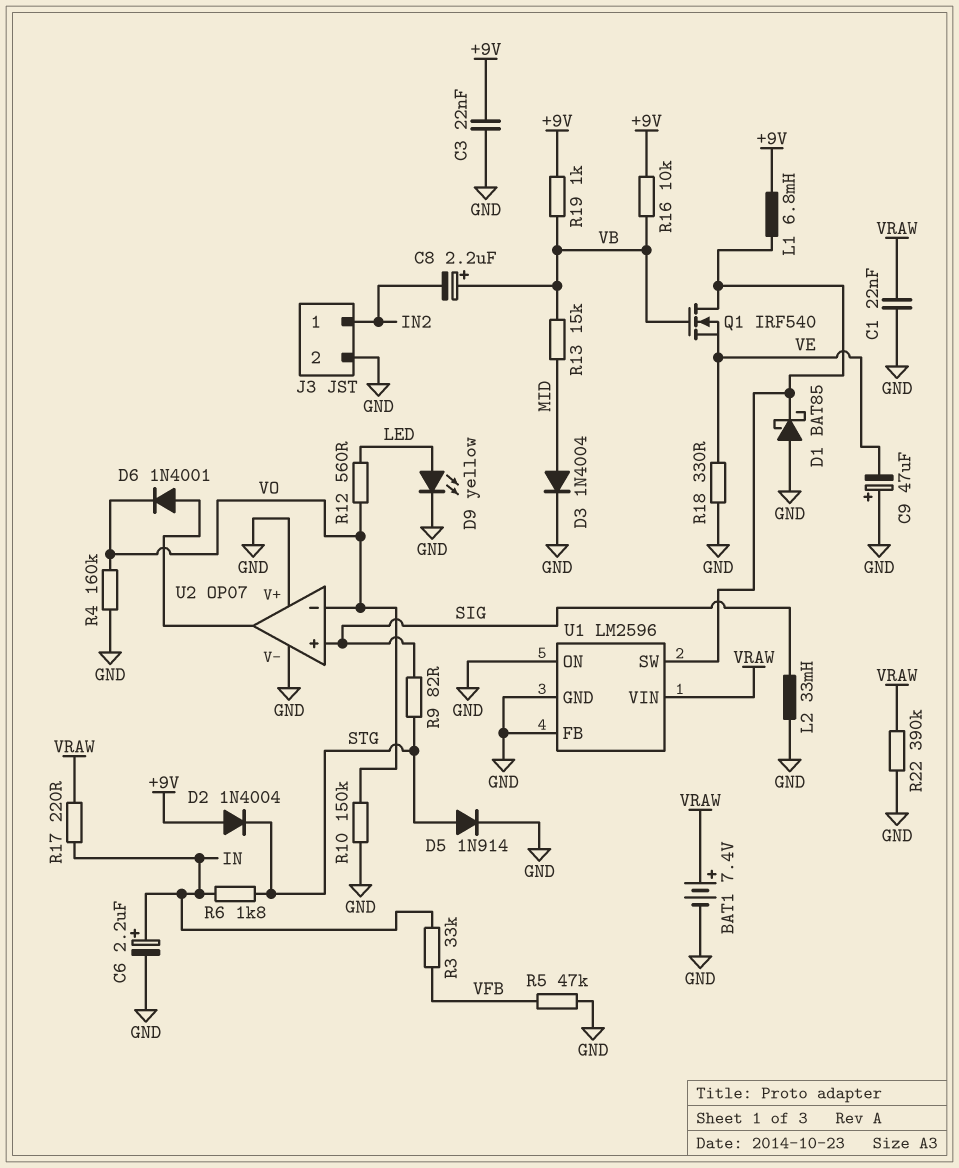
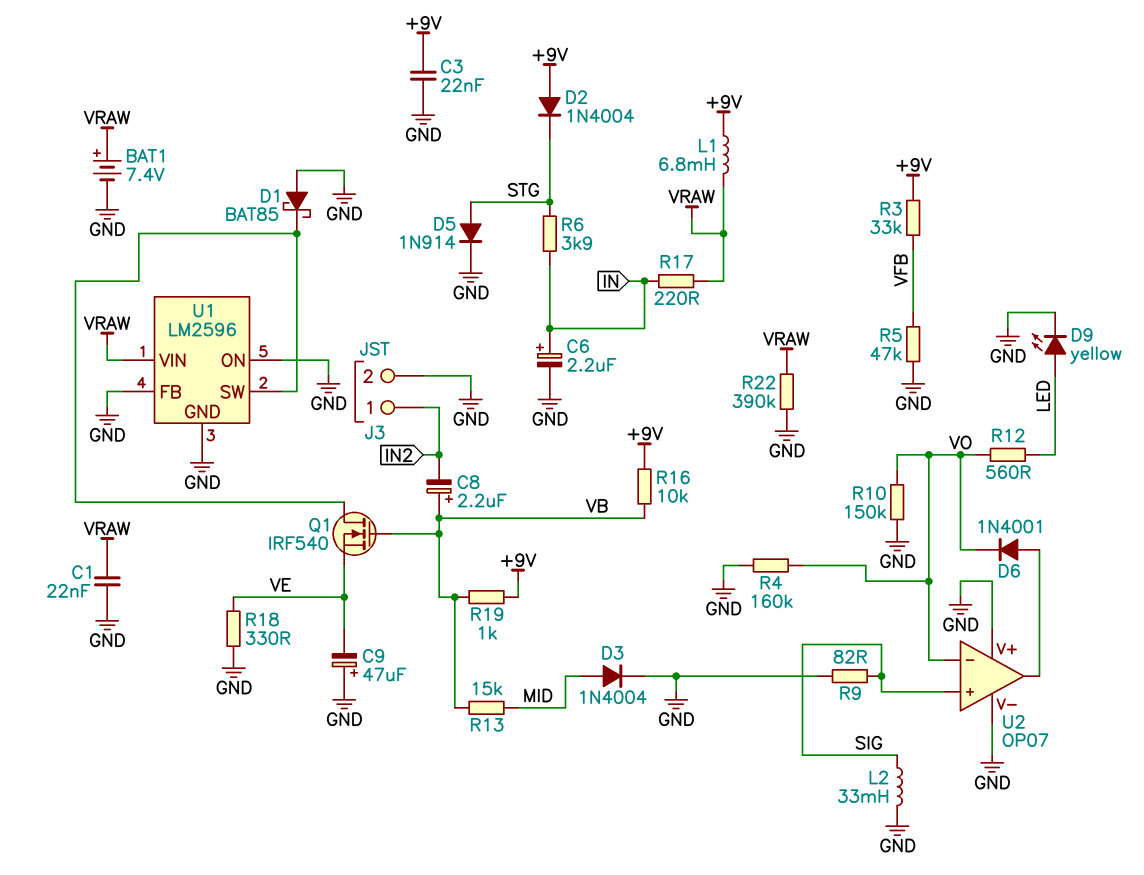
L1: 6.8mH (+9V, U1/SW) -> 6.8mH (+9V, VRAW)
R3: 33k (IN, VFB) -> 33k (+9V, VFB)
R6: 1.8k (IN, STG) -> 3.9k (IN, STG)
R9: 82 (SIG, STG) -> 82 (GND, SIG)

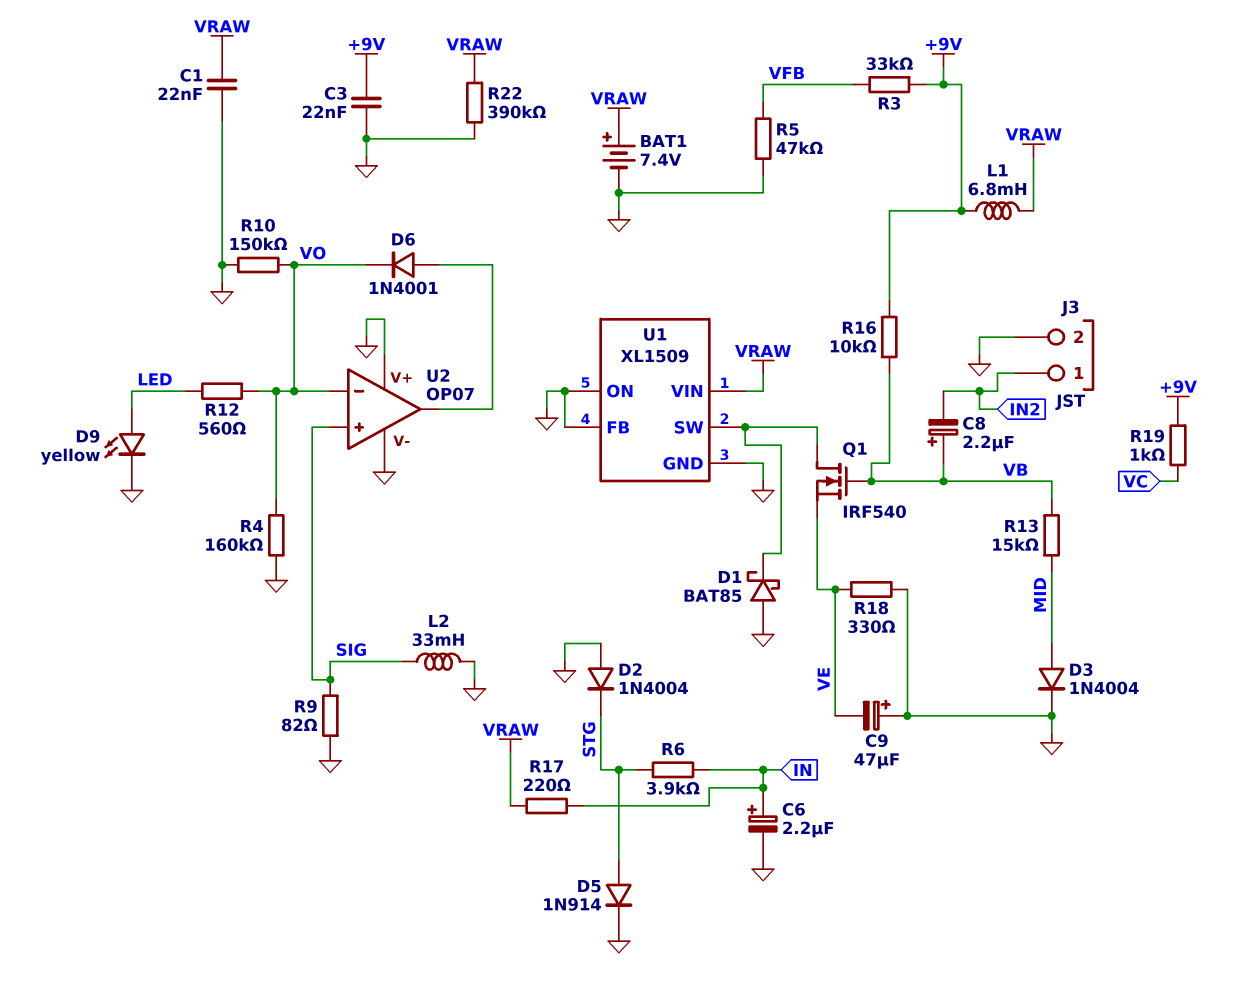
D2: diode 1N4004 (A +9V, K STG) -> diode 1N4004 (A GND, K STG)
R19: 1k (+9V, VB) -> 1k (+9V, VC)
U1: LM2596 -> XL1509

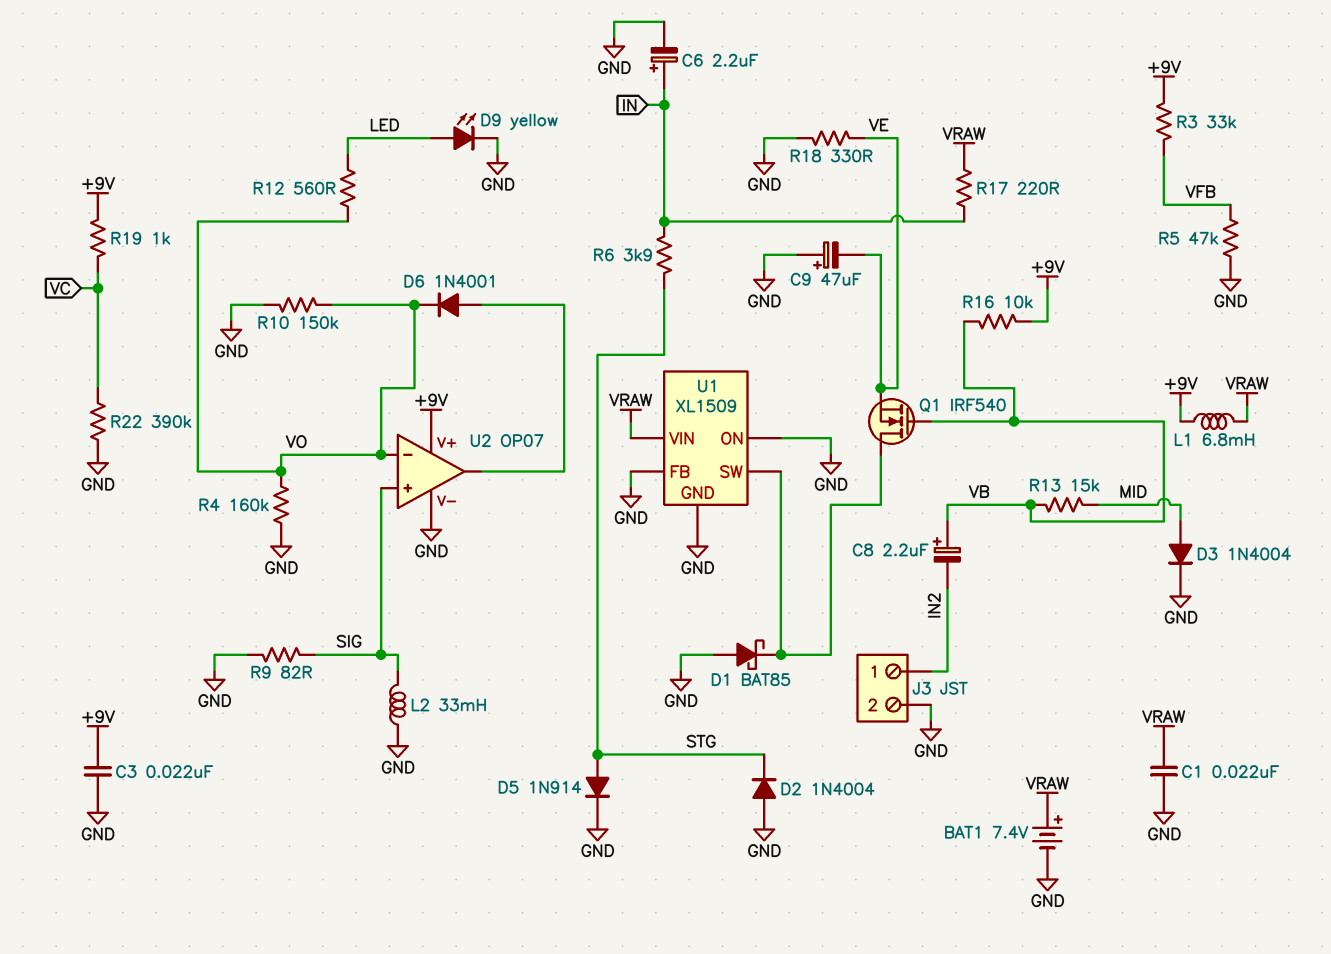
R22: 390k (GND, VRAW) -> 390k (GND, VC)
U2 pin V+: GND -> +9V

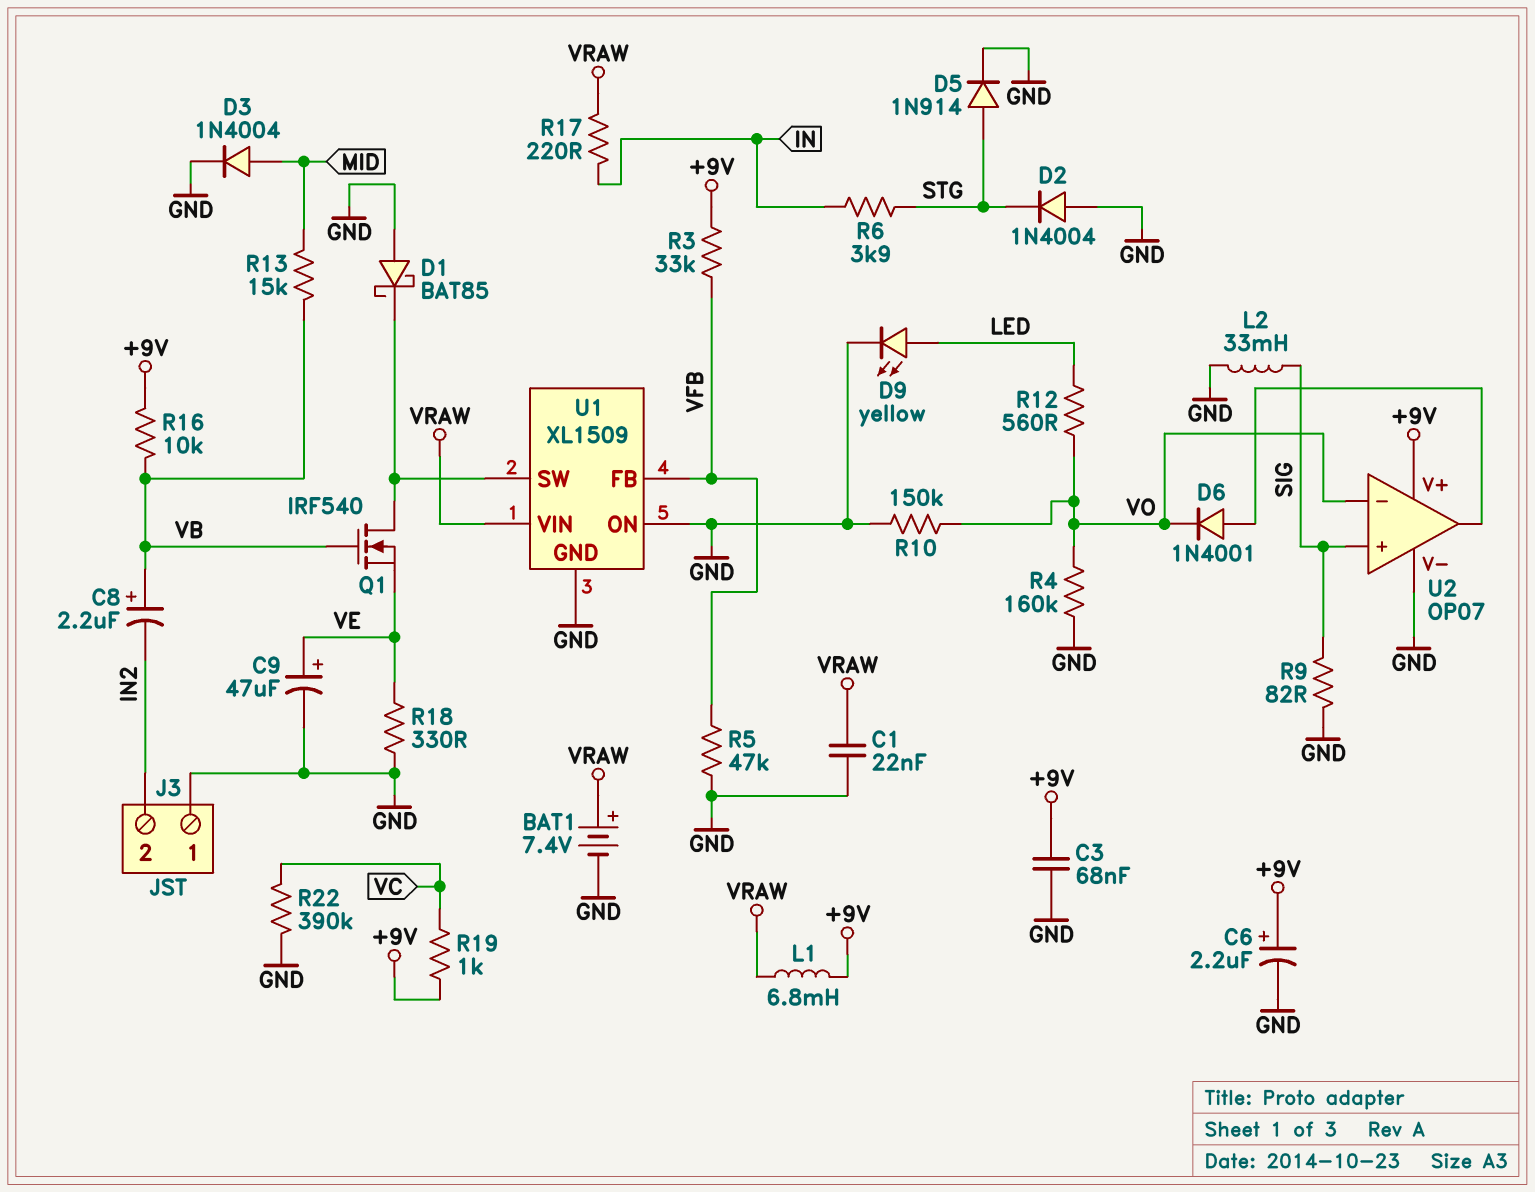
C3: 22nF (+9V, GND) -> 68nF (+9V, GND)
C6: 2.2uF (plus IN, minus GND) -> 2.2uF (plus +9V, minus GND)
C9: 47uF (plus GND, minus VE) -> 47uF (plus VE, minus GND)
J3 pin 1: IN2 -> GND
J3 pin 2: GND -> IN2
U1 pin FB: GND -> VFB

